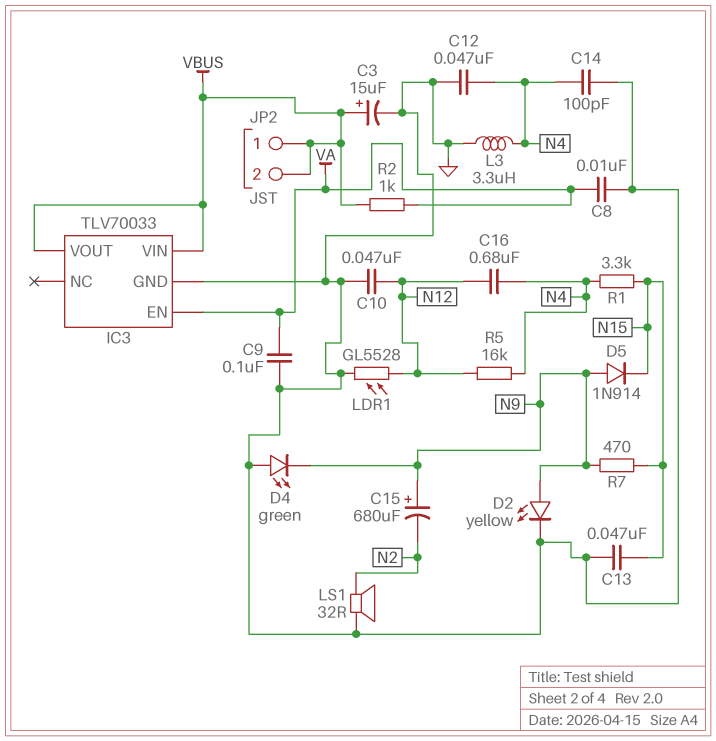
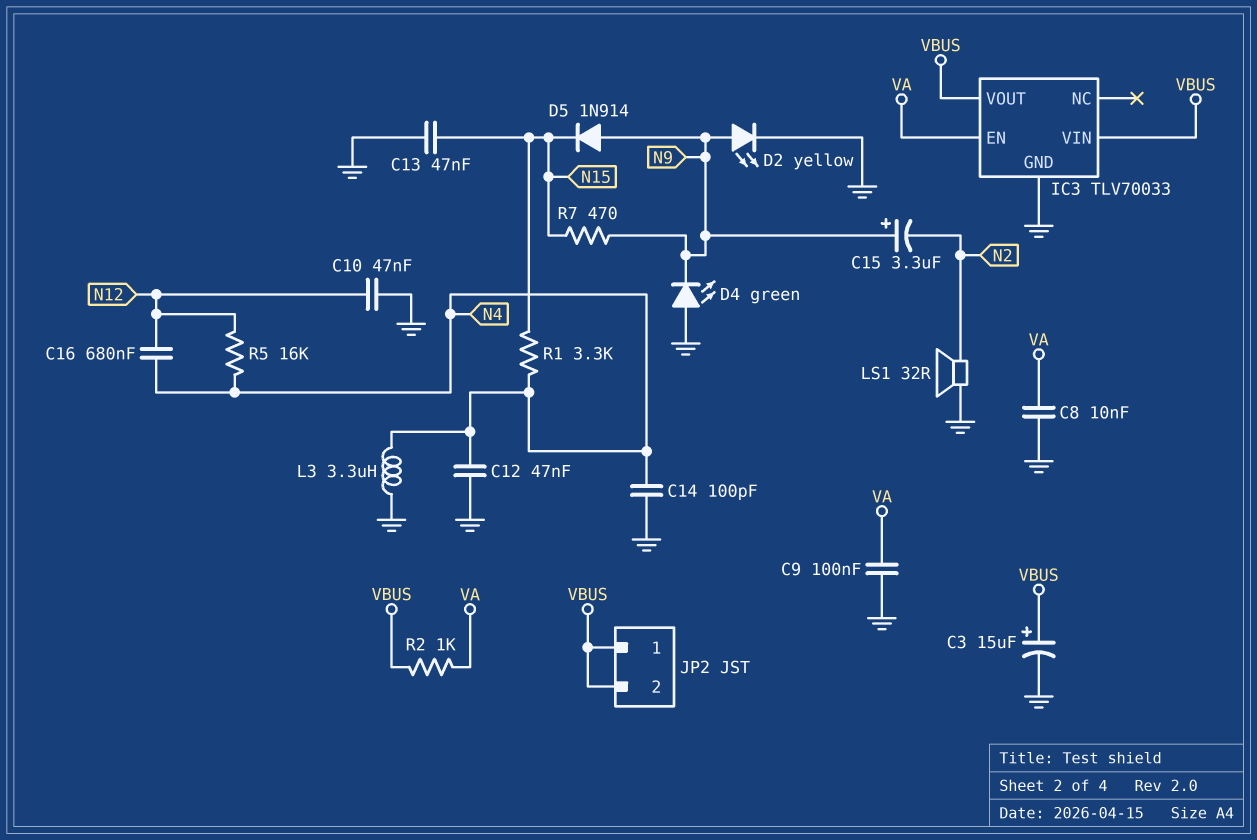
C15: 680uF (plus N9, minus N2) -> 3.3uF (plus N9, minus N2)
LDR1: GL5528 (GND, N12) -> none

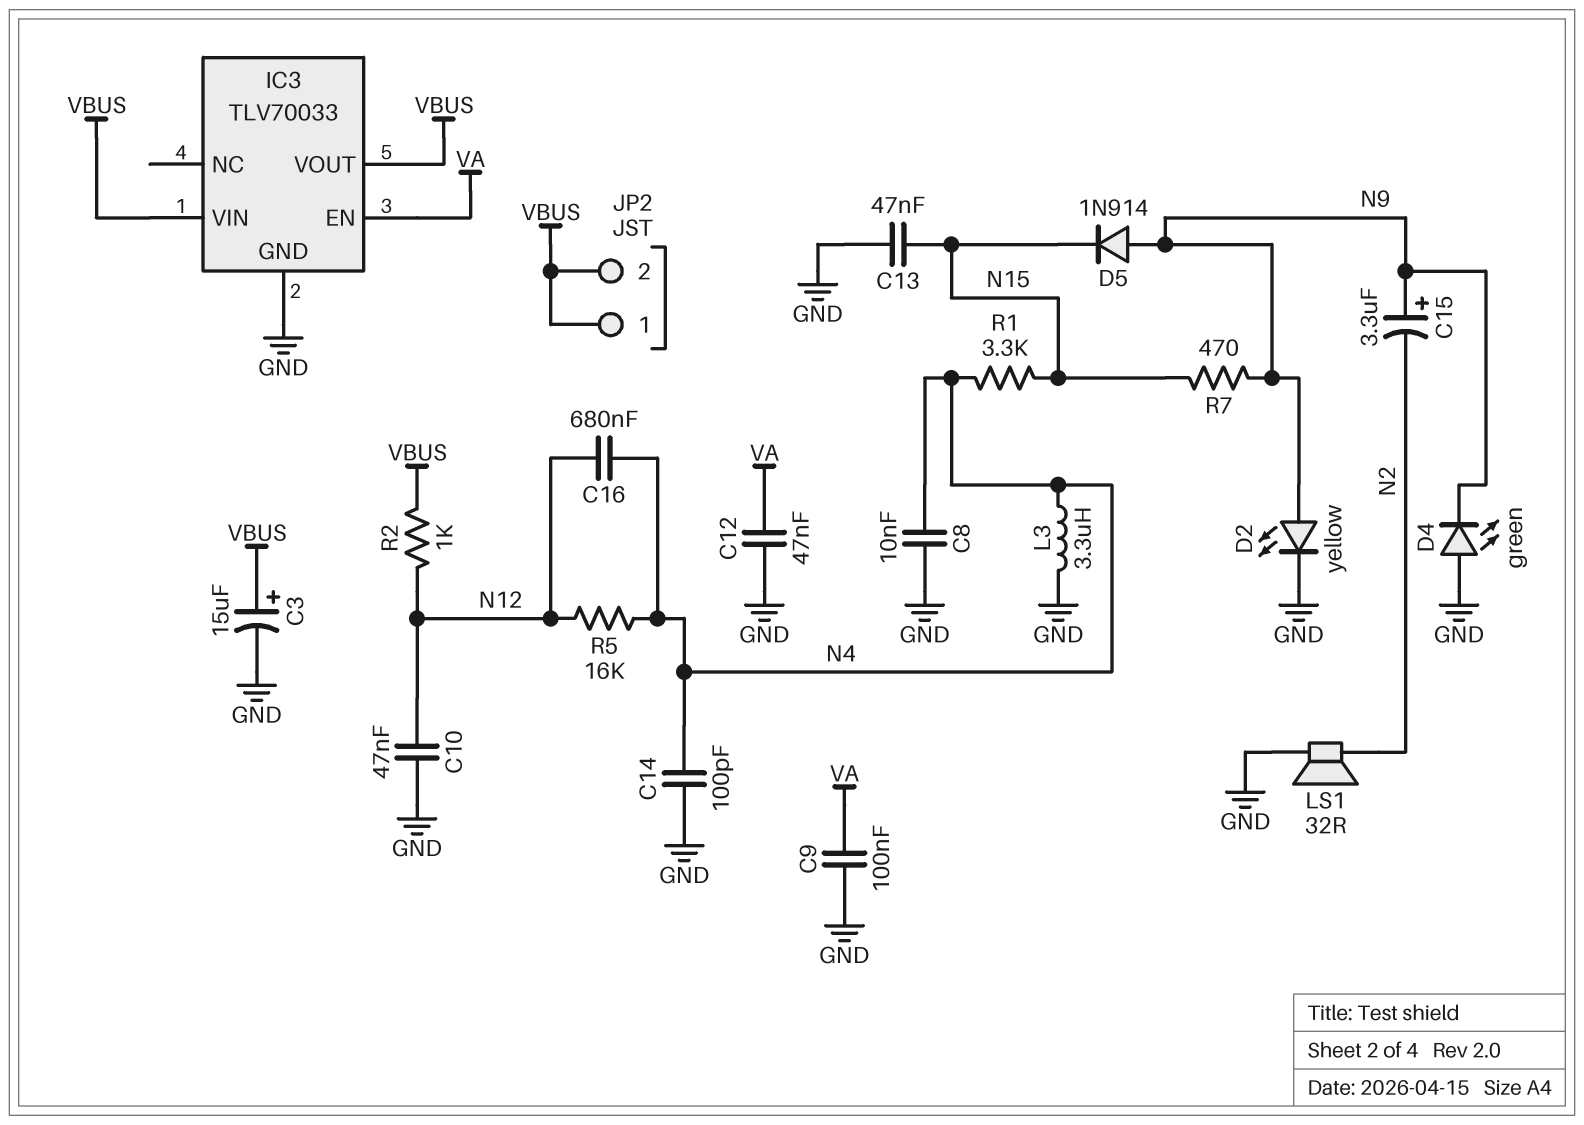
C8: 10nF (GND, VA) -> 10nF (GND, N4)
C12: 47nF (GND, N4) -> 47nF (GND, VA)
R2: 1k (VA, VBUS) -> 1k (N12, VBUS)

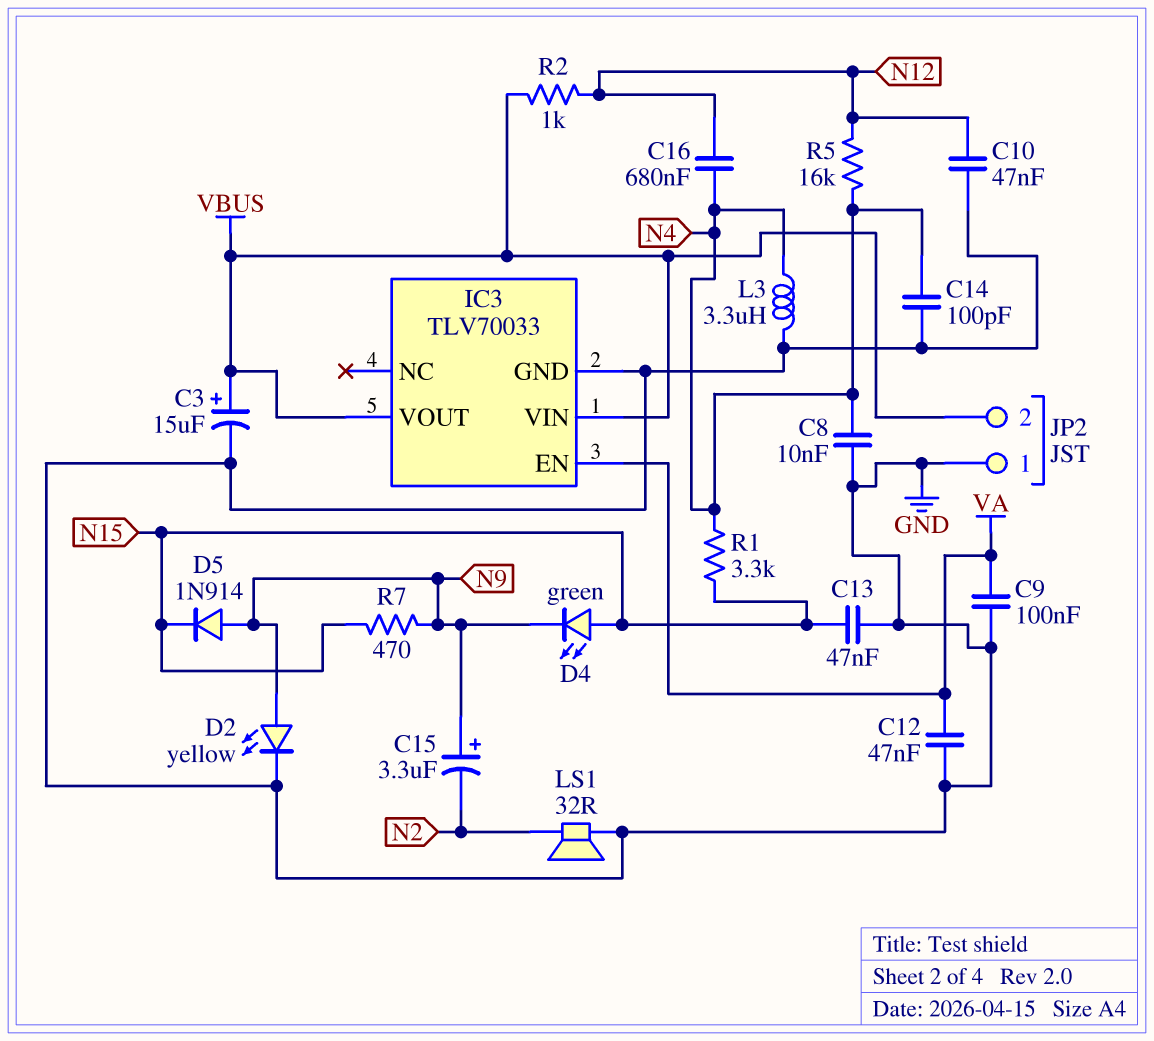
D4: LED green (A GND, K N9) -> LED green (A N15, K N9)
JP2 pin 1: VBUS -> GND

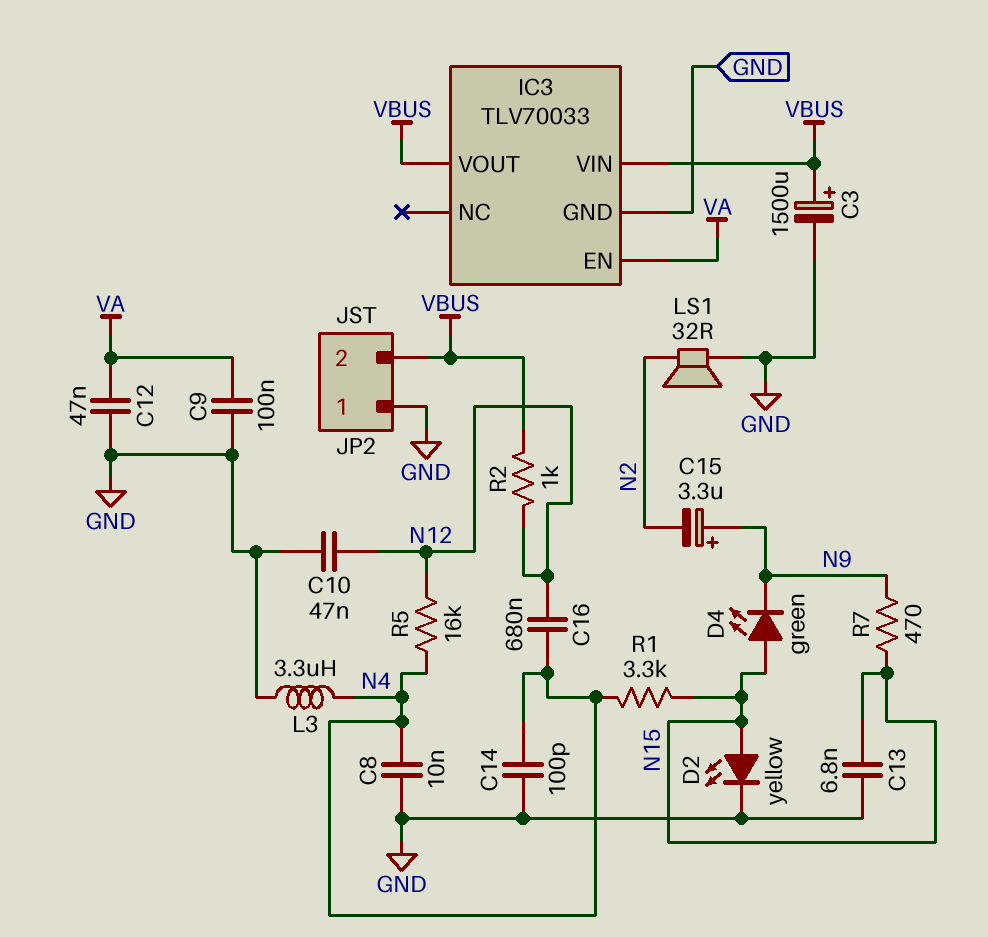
C3: 15uF (plus VBUS, minus GND) -> 1500uF (plus VBUS, minus GND)
C13: 47nF (GND, N15) -> 6.8nF (GND, N15)
D2: LED yellow (A N9, K GND) -> LED yellow (A N15, K GND)
D5: diode 1N914 (A N9, K N15) -> none

